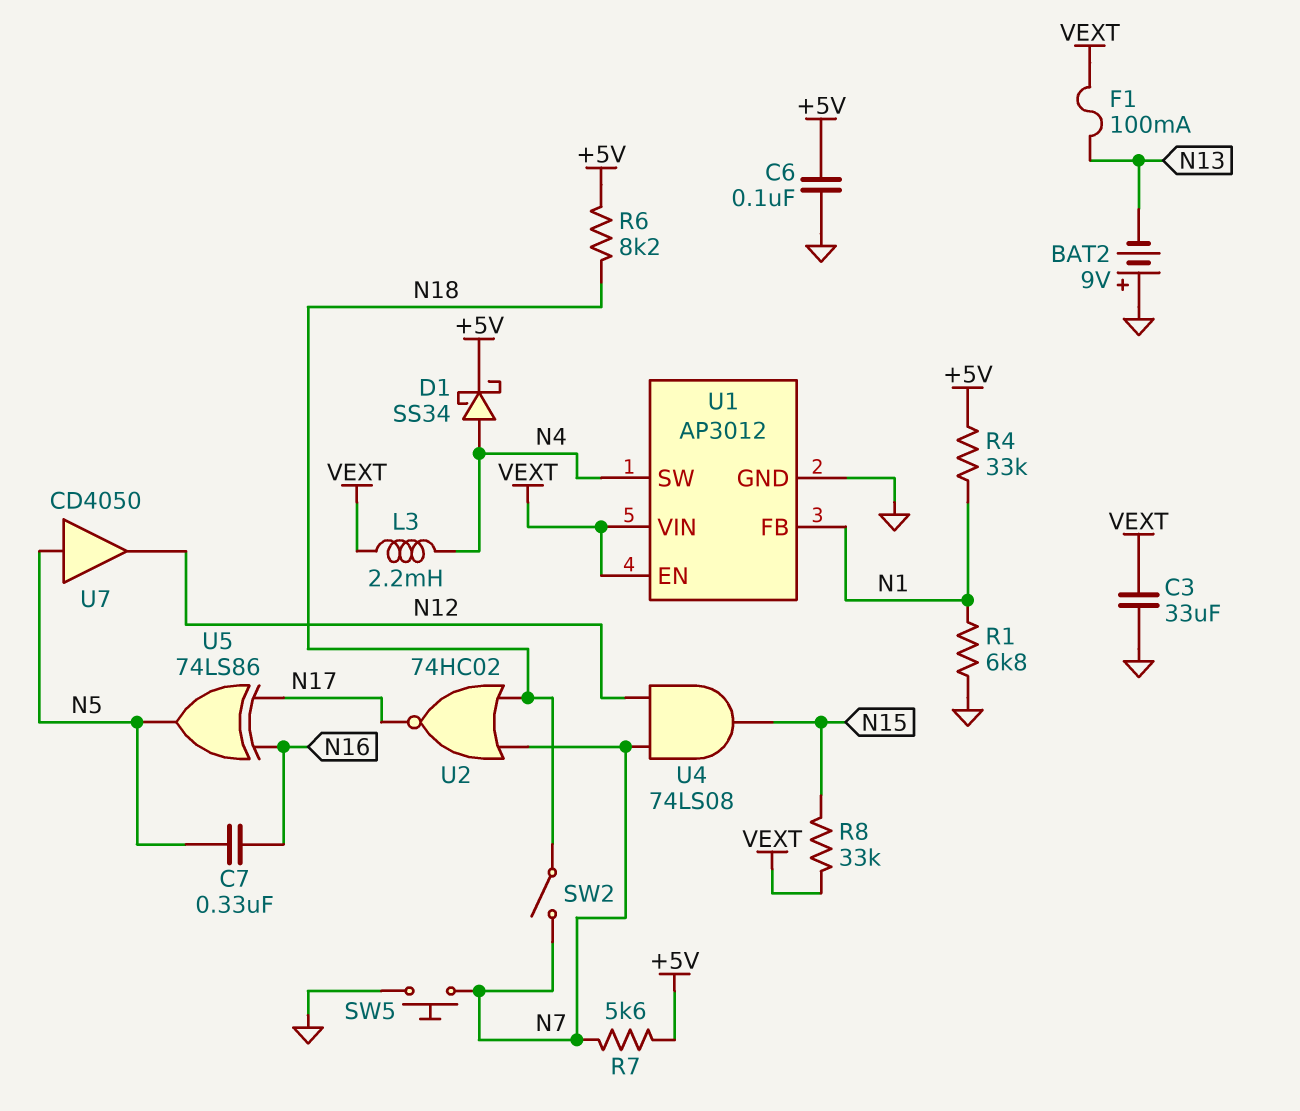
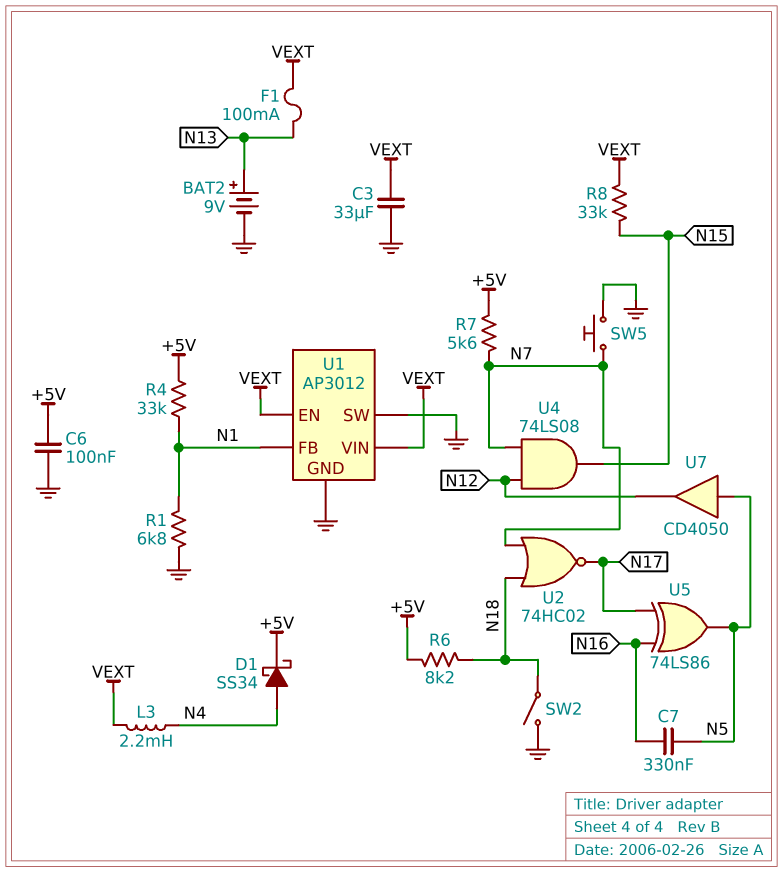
BAT2: 9V (plus GND, minus N13) -> 9V (plus N13, minus GND)
SW2: switch (N7, N18) -> switch (GND, N18)
U1 pin SW: N4 -> GND

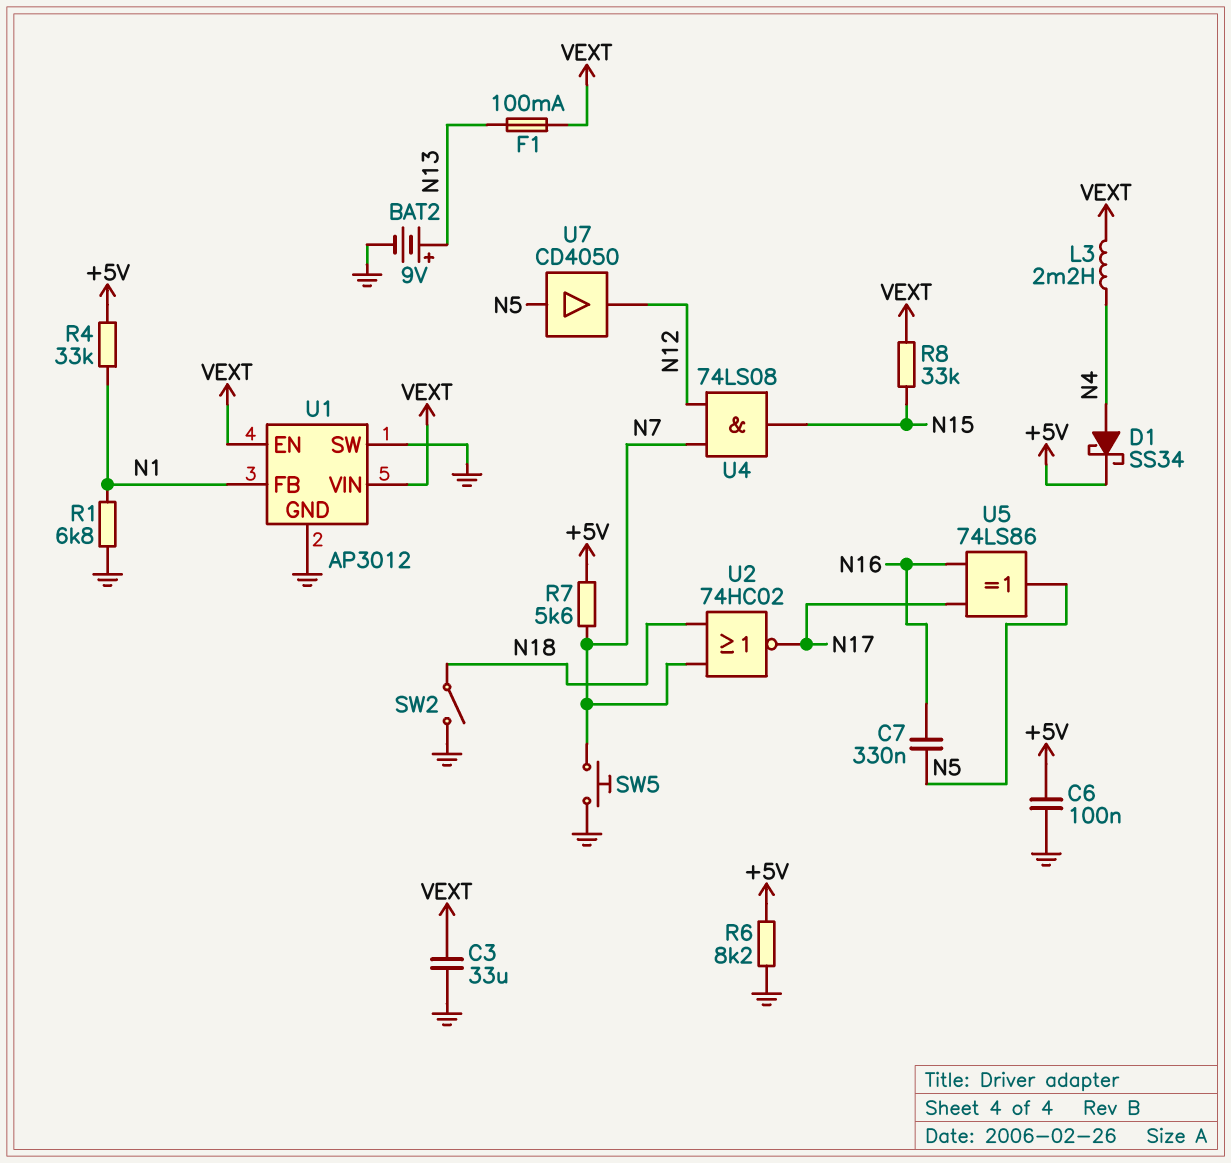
R6: 8.2k (+5V, N18) -> 8.2k (+5V, GND)

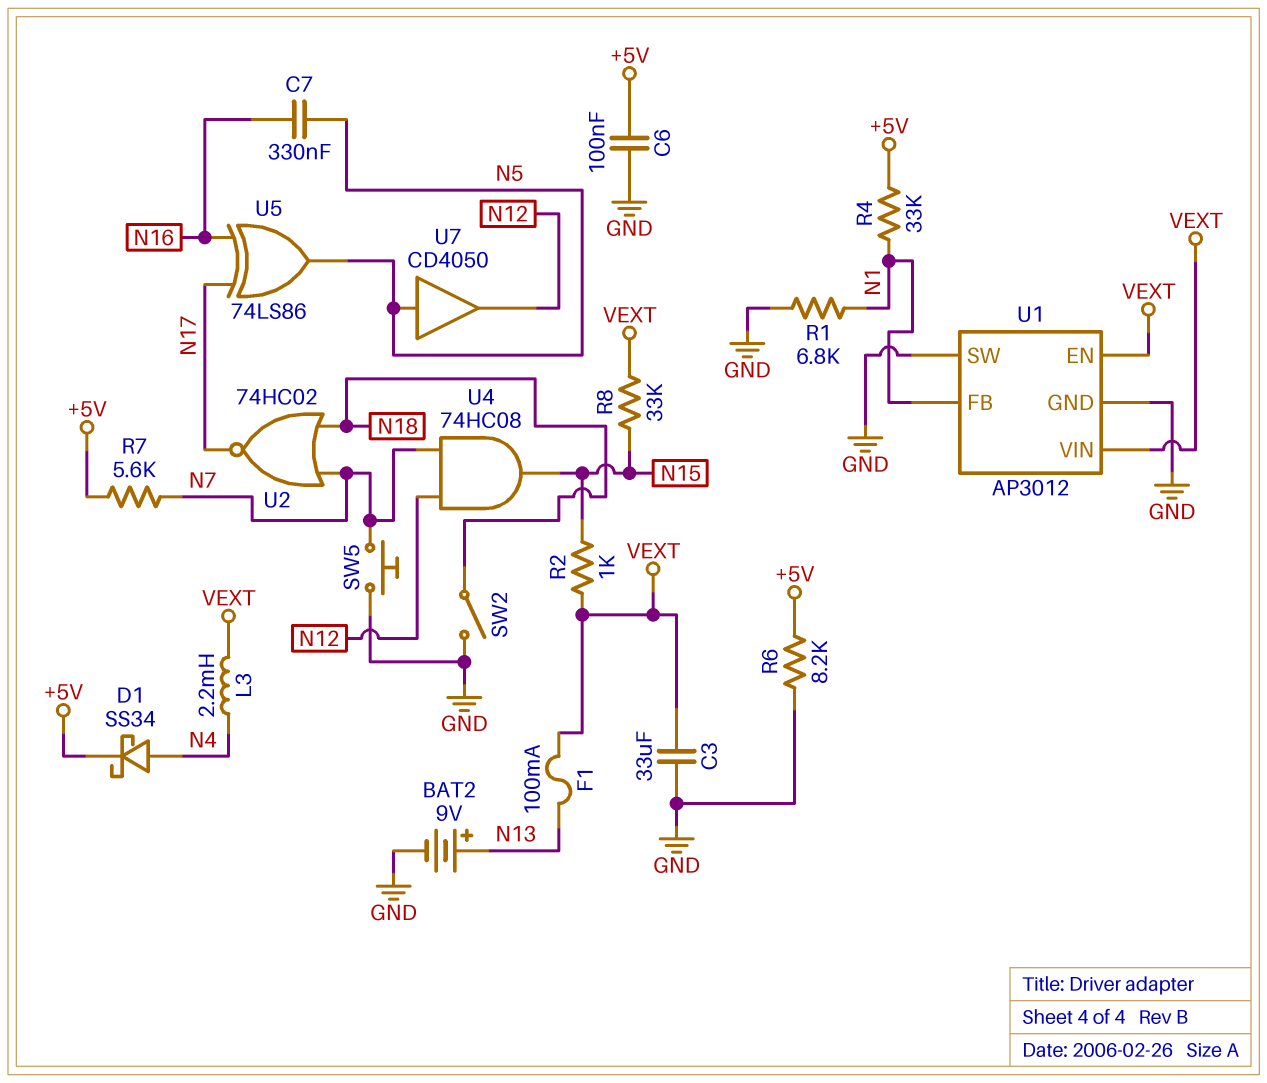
R2: none -> 1k (N15, VEXT)
U4: AND 74LS08 (in N7, in N12, out N15) -> AND 74HC08 (in N7, in N12, out N15)

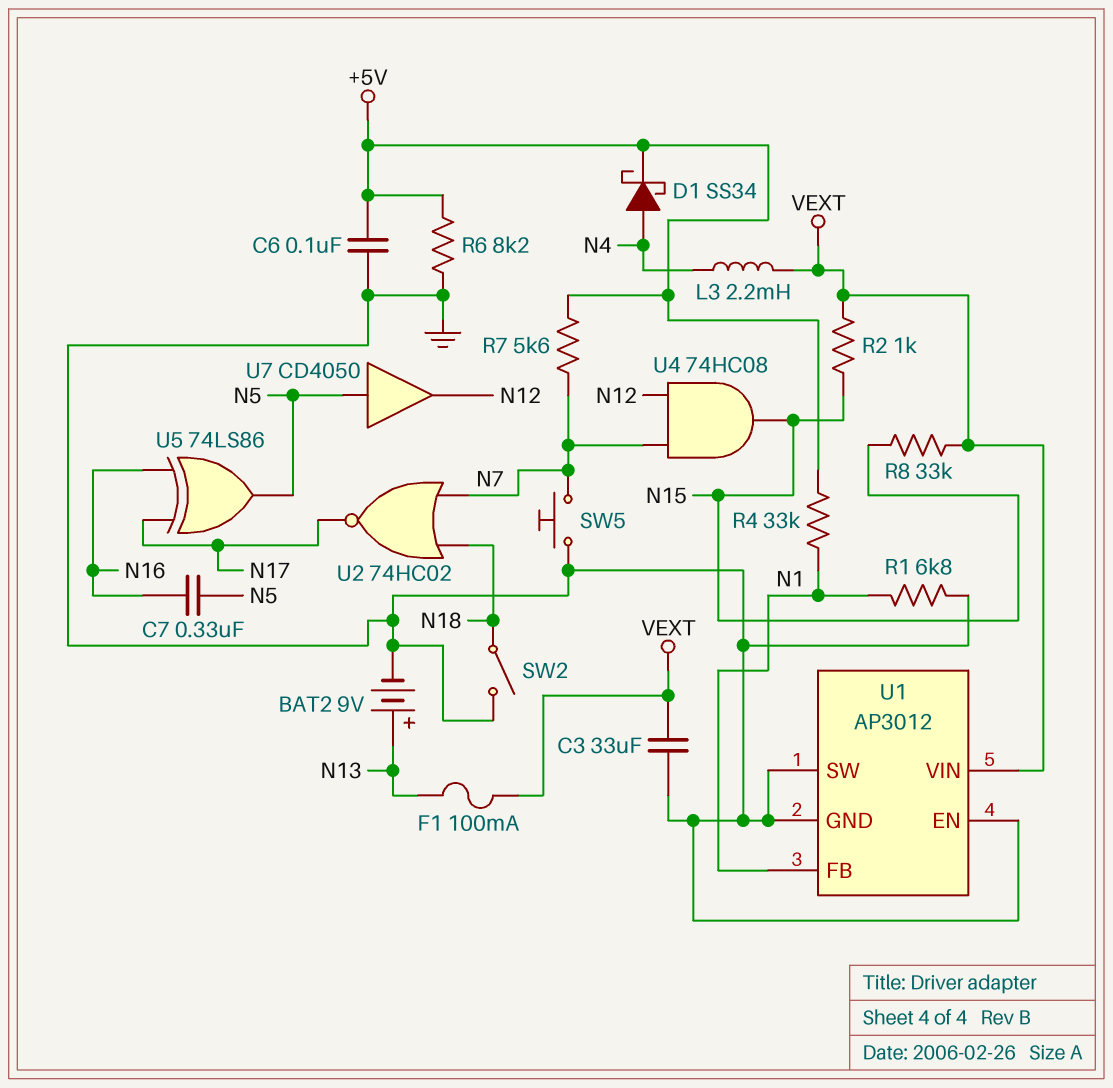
U1 pin EN: VEXT -> GND

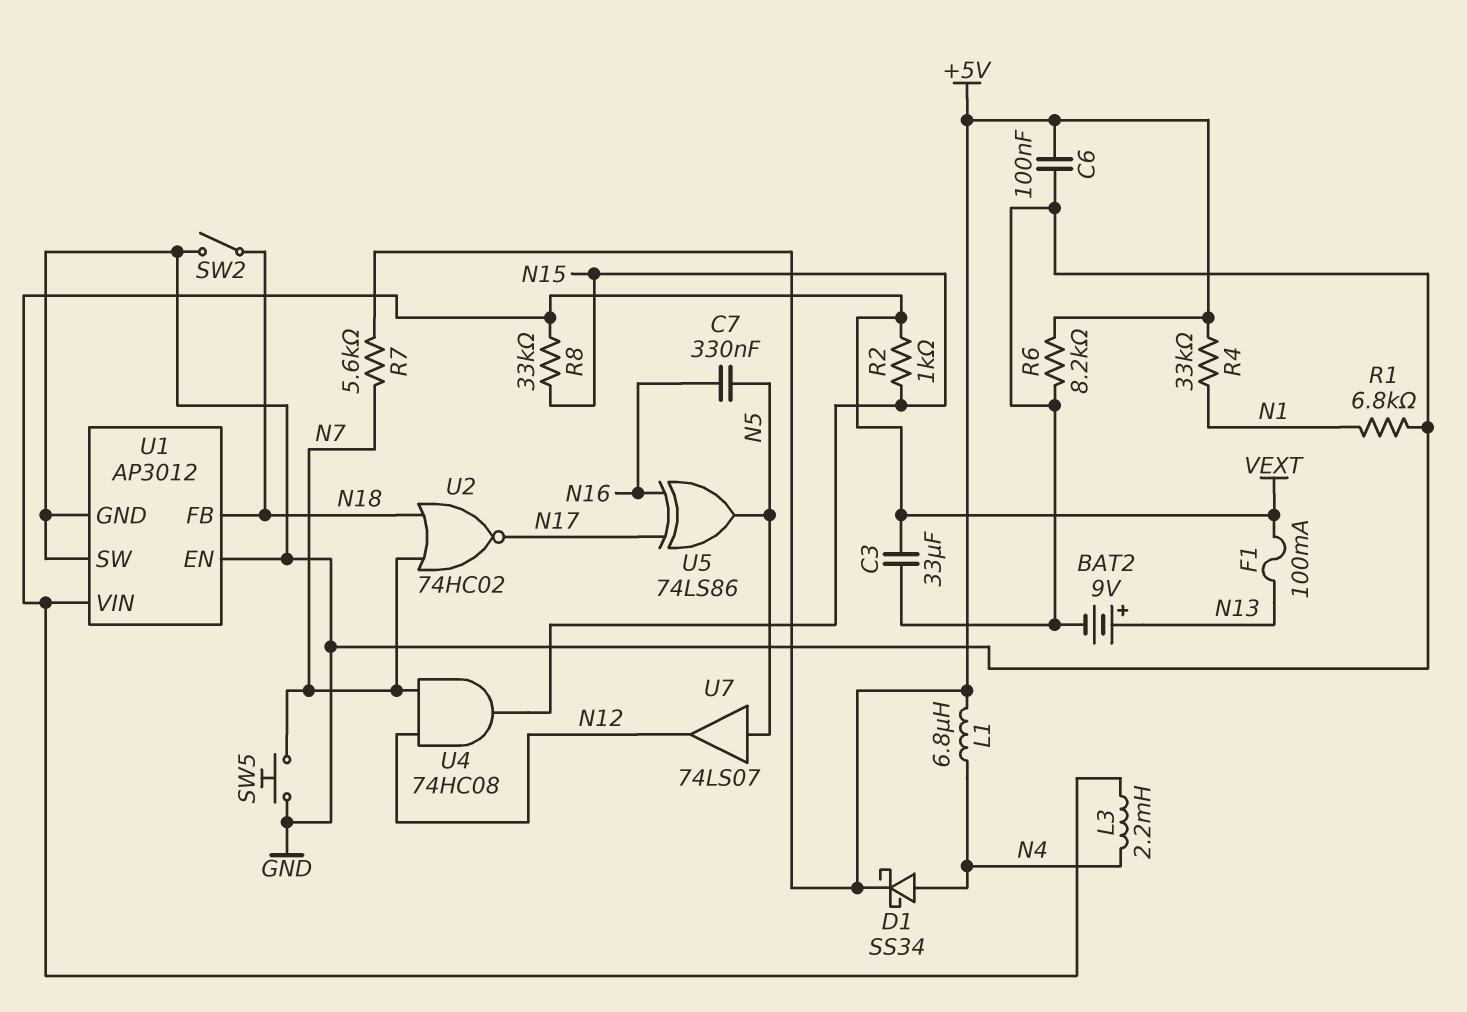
L1: none -> 6.8uH (+5V, N4)
U1 pin FB: N1 -> N18
U7: buffer CD4050 (in N5, out N12) -> buffer 74LS07 (in N5, out N12)

